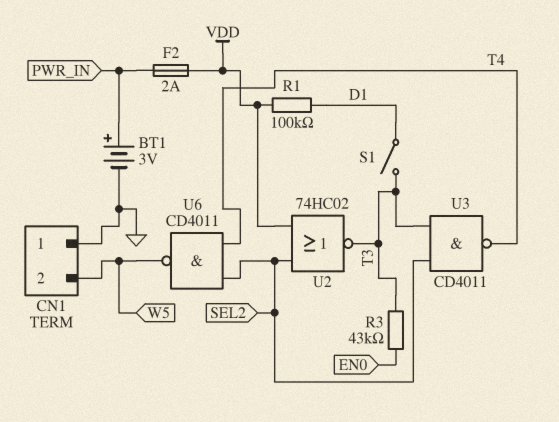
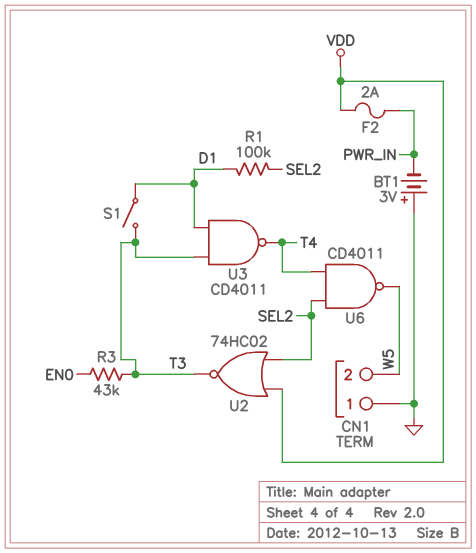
BT1: 3V (plus PWR_IN, minus GND) -> 3V (plus GND, minus PWR_IN)
R1: 100k (D1, VDD) -> 100k (D1, SEL2)
U3: NAND CD4011 (in SEL2, in T3, out T4) -> NAND CD4011 (in D1, in T3, out T4)

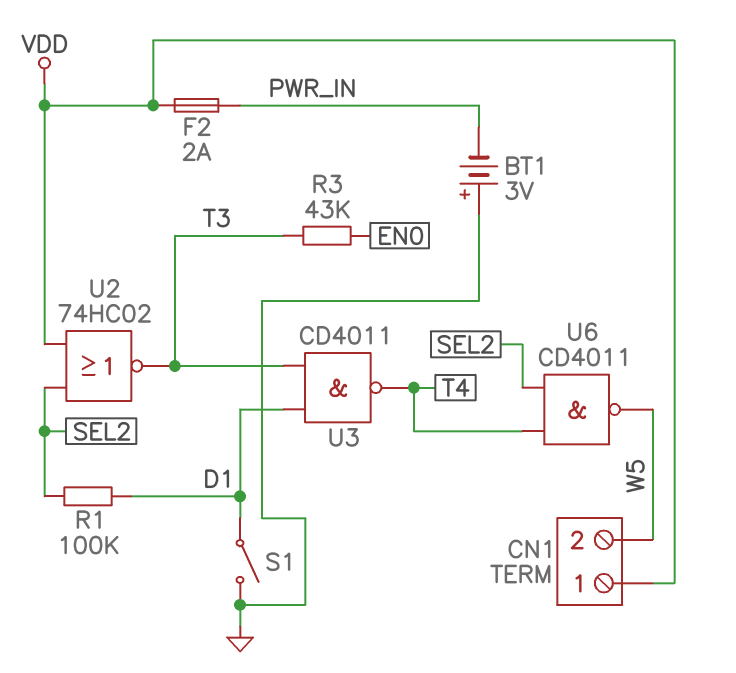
CN1 pin 1: GND -> VDD
S1: switch (D1, T3) -> switch (D1, GND)

